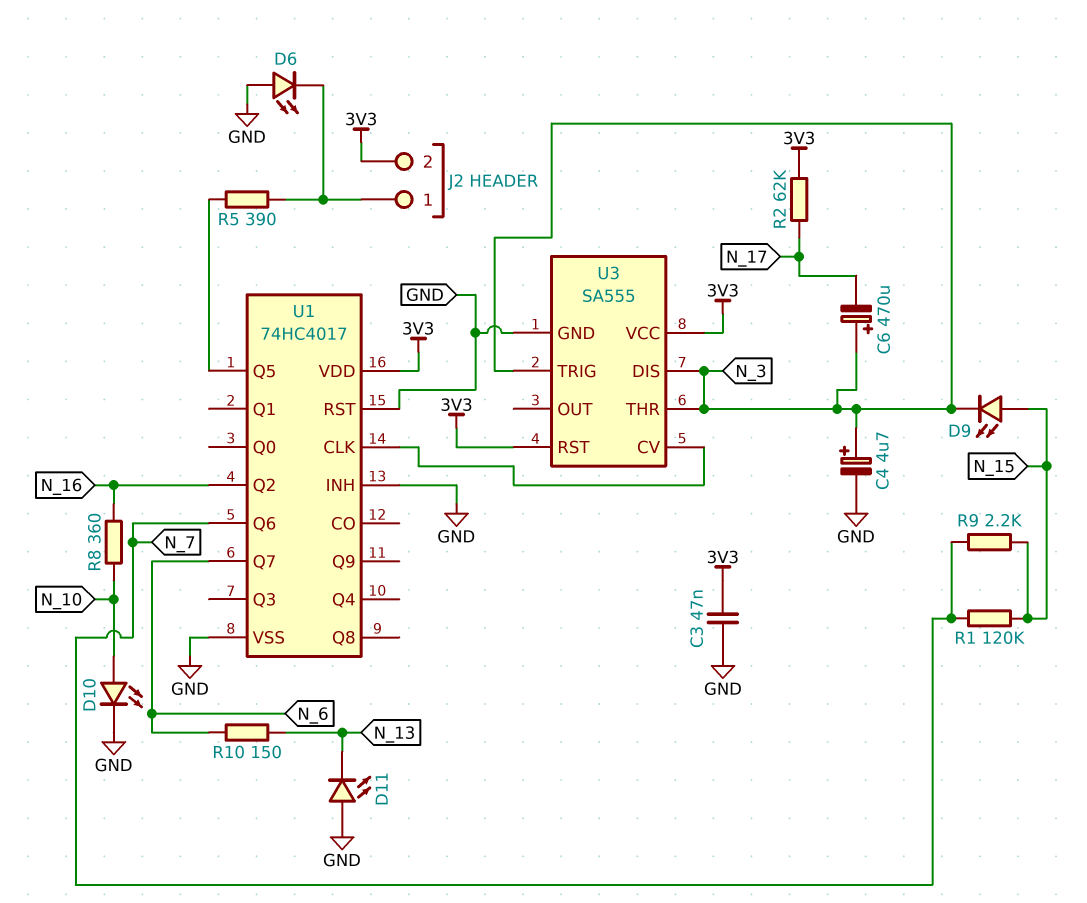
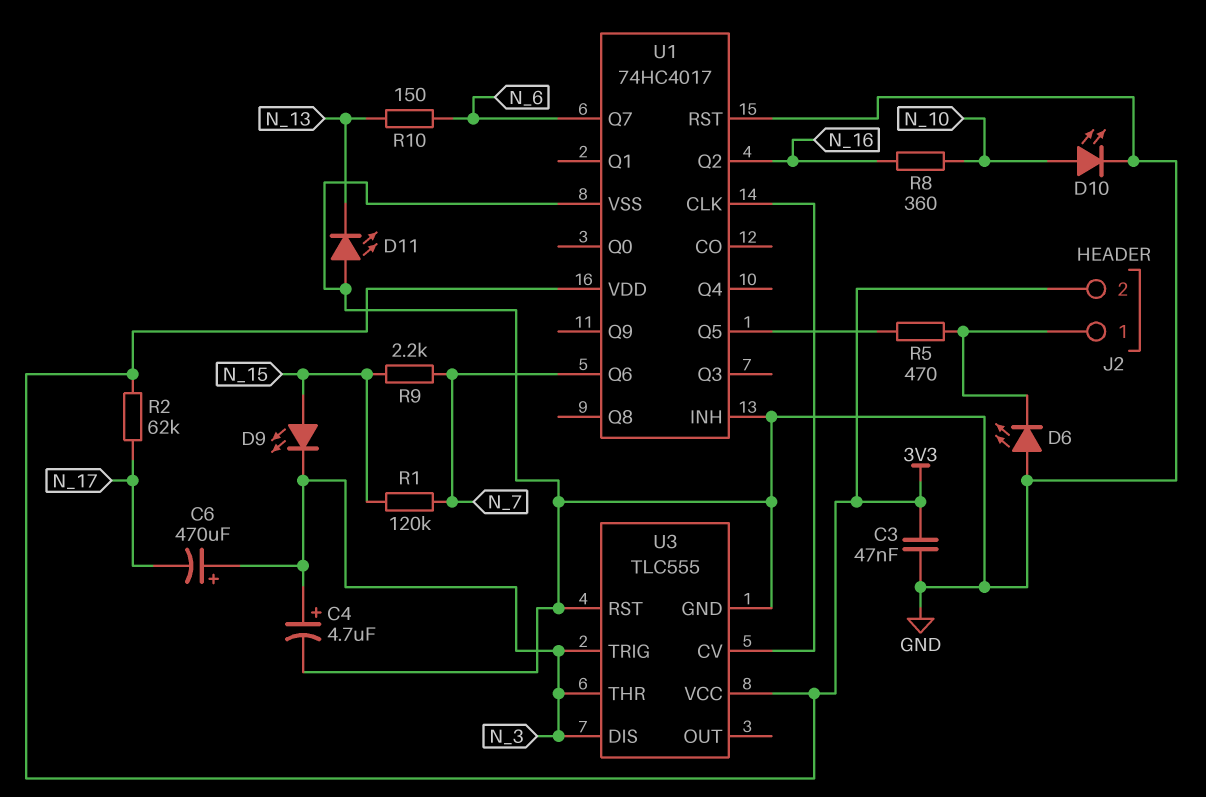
R5: 390 (J2/1, U1/Q5) -> 470 (J2/1, U1/Q5)
U3: SA555 -> TLC555
U3 pin RST: 3V3 -> GND

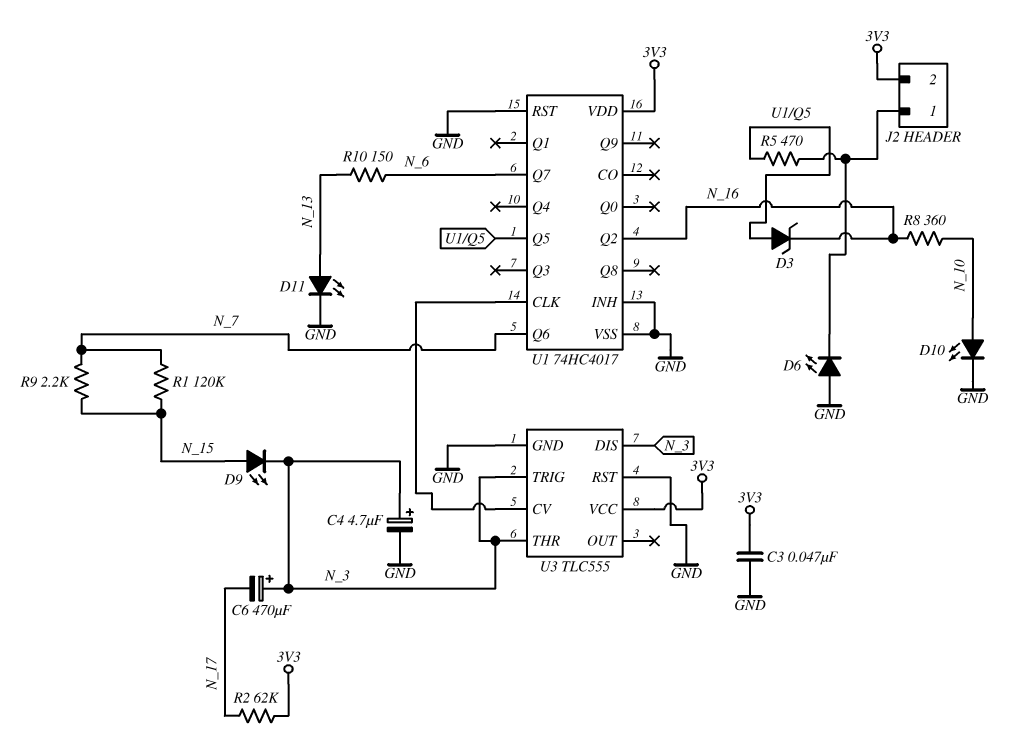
D3: none -> zener (A U1/Q5, K N_16)
D11: LED (A GND, K N_13) -> LED (A N_13, K GND)

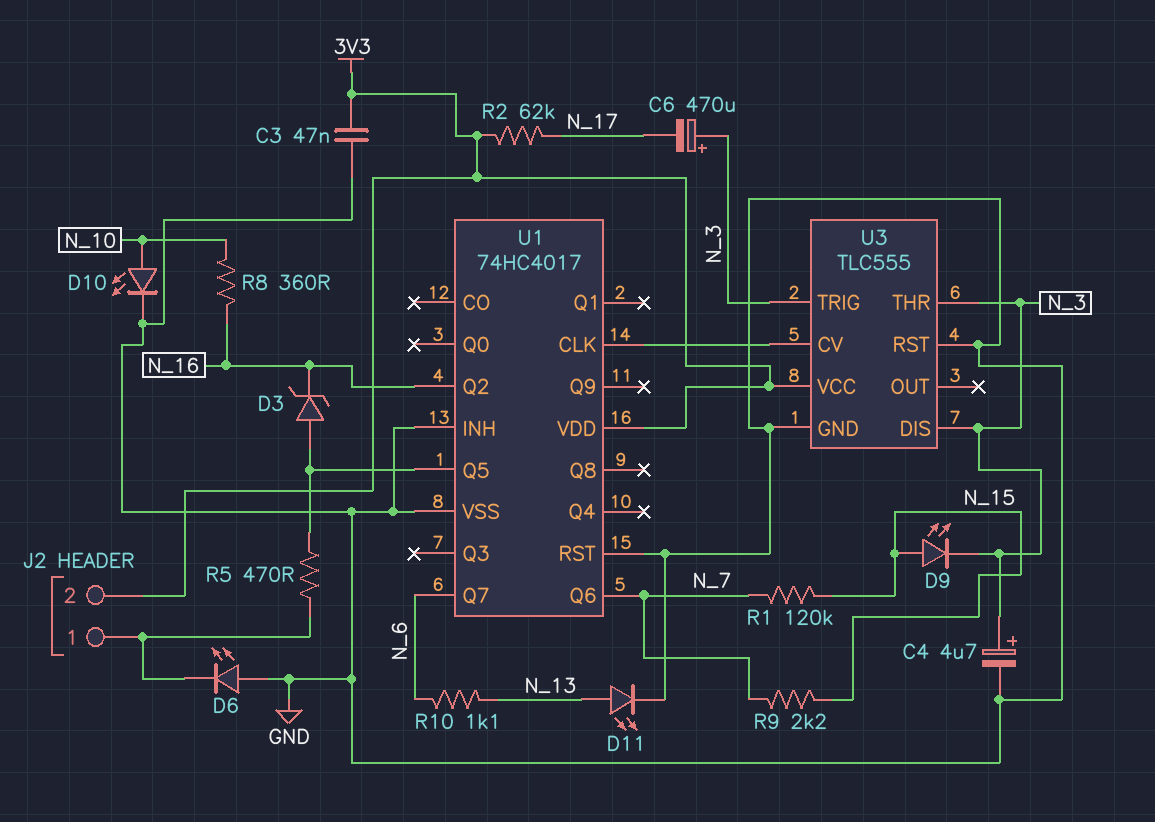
R10: 150 (N_6, N_13) -> 1.1k (N_6, N_13)

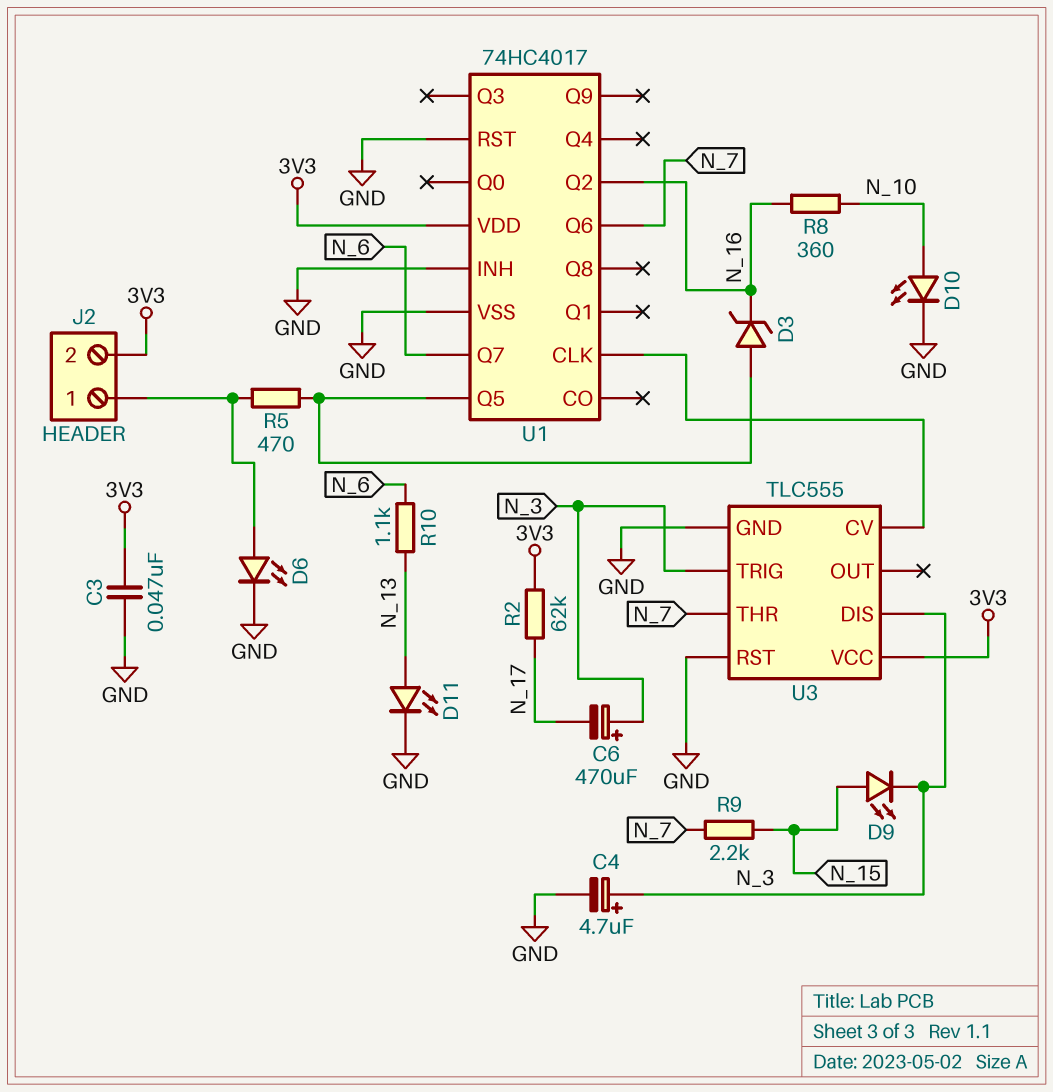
D6: LED (A GND, K J2/1) -> LED (A J2/1, K GND)
R1: 120k (N_7, N_15) -> none
U3 pin THR: N_3 -> N_7

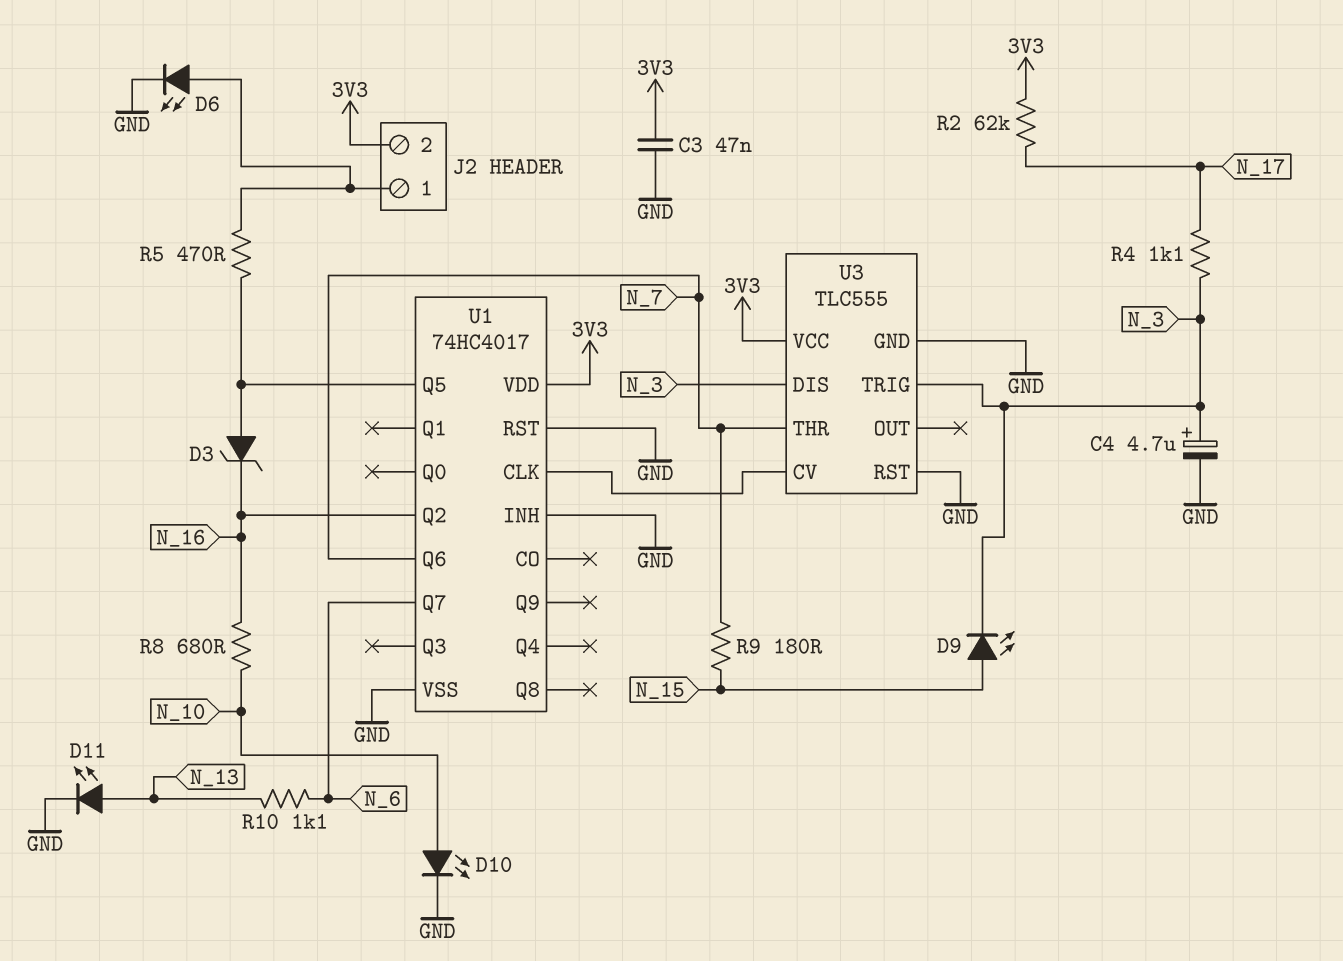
C6: 470uF (plus N_3, minus N_17) -> none
R4: none -> 1.1k (N_3, N_17)
R8: 360 (N_10, N_16) -> 680 (N_10, N_16)
R9: 2.2k (N_7, N_15) -> 180 (N_7, N_15)

